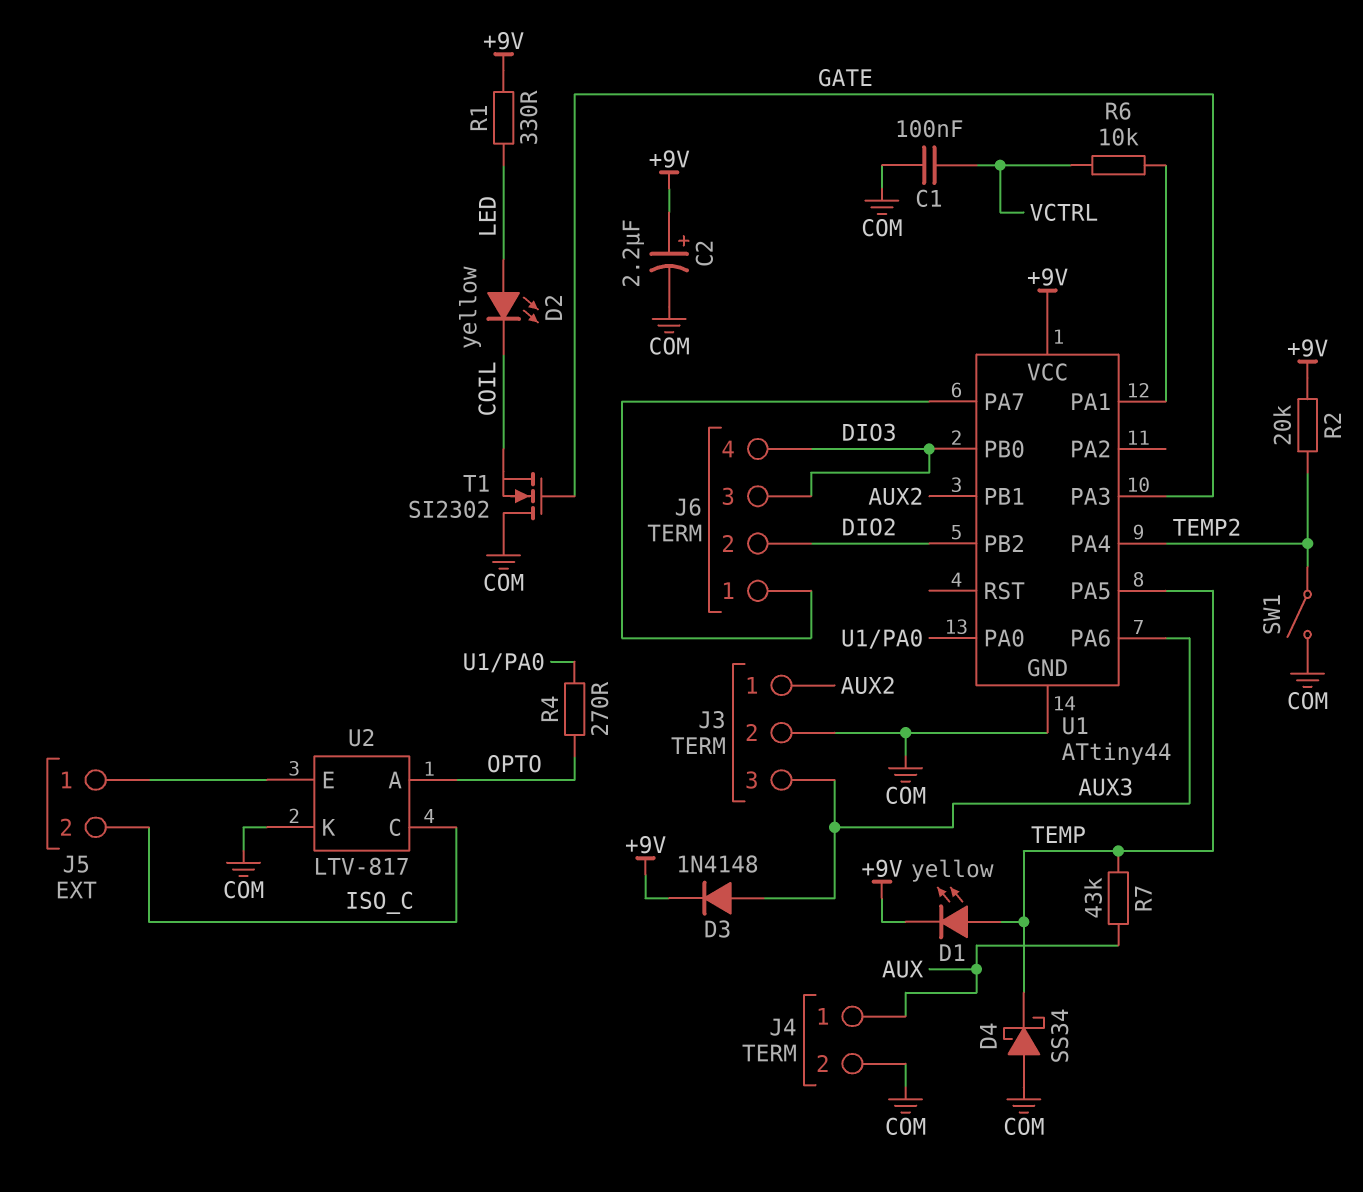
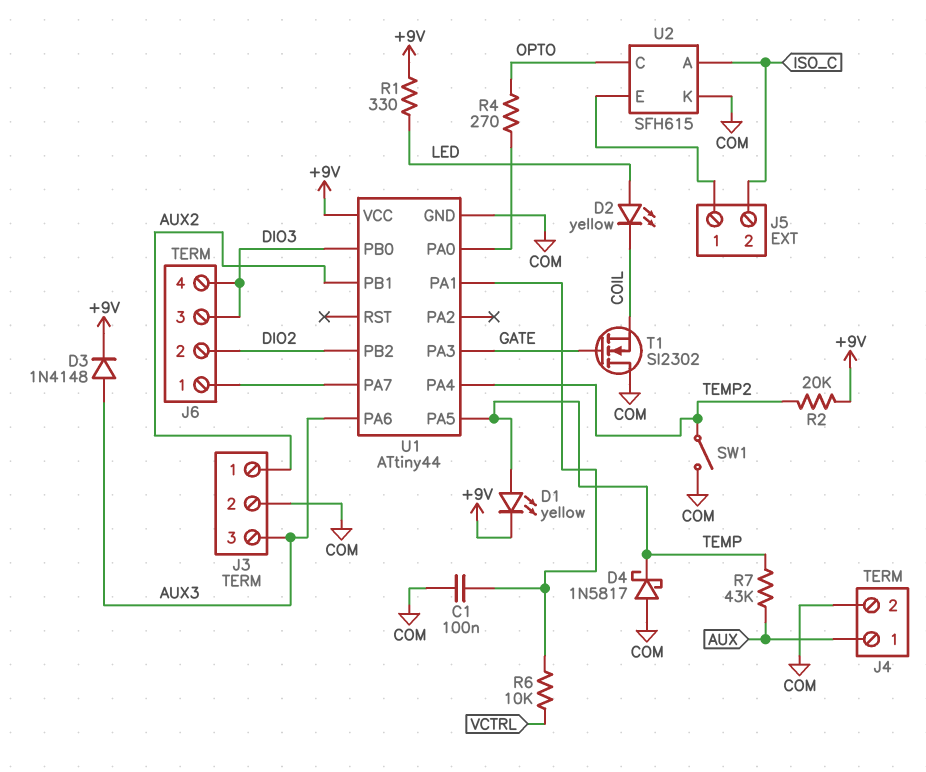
C1: 100nF (COM, VCTRL) -> 100nF (COM, U1/PA1)
C2: 2.2uF (plus +9V, minus COM) -> none
D4: schottky SS34 (A COM, K TEMP) -> schottky 1N5817 (A COM, K TEMP)
U2: LTV-817 -> SFH615
U2 pin A: OPTO -> ISO_C
U2 pin C: ISO_C -> OPTO

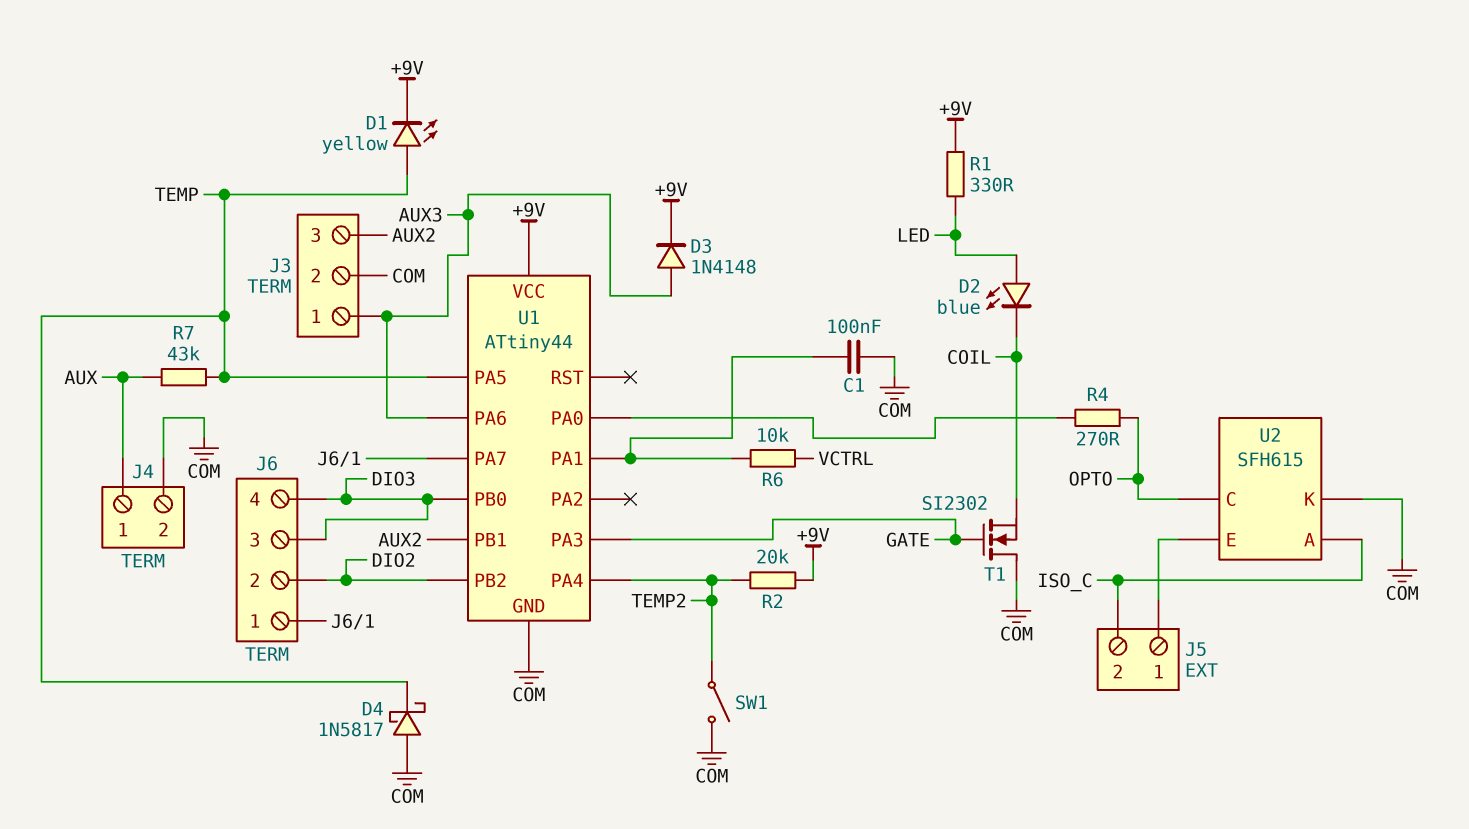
D2: LED yellow (A LED, K COIL) -> LED blue (A LED, K COIL)
J3 pin 1: AUX2 -> AUX3
J3 pin 3: AUX3 -> AUX2

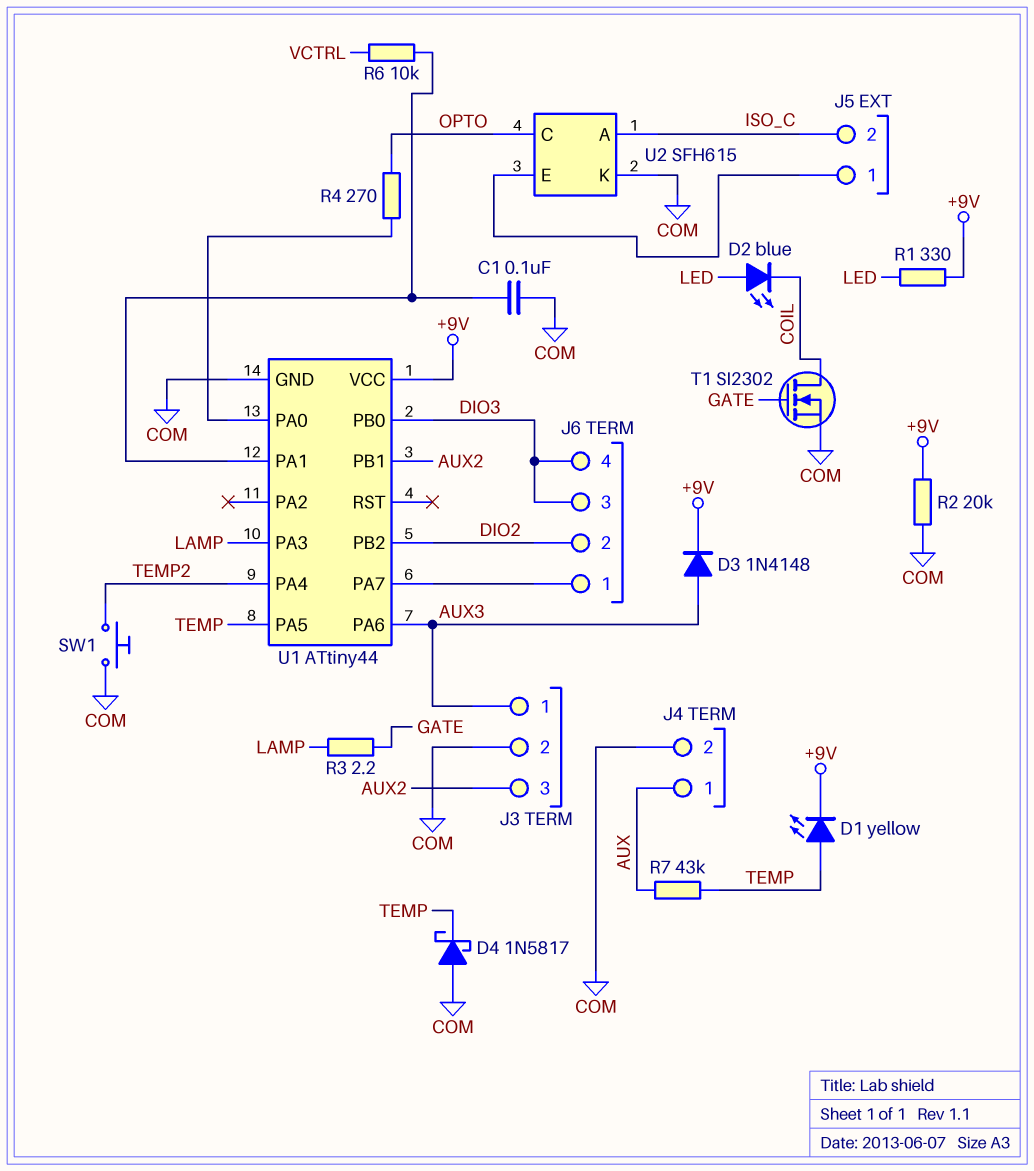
R2: 20k (+9V, TEMP2) -> 20k (+9V, COM)
R3: none -> 2.2 (GATE, LAMP)
SW1: switch (COM, TEMP2) -> button (COM, TEMP2)
T1: NMOS SI2302 (G GATE, D COM, S COIL) -> NMOS SI2302 (G GATE, D COIL, S COM)
U1 pin PA3: GATE -> LAMP

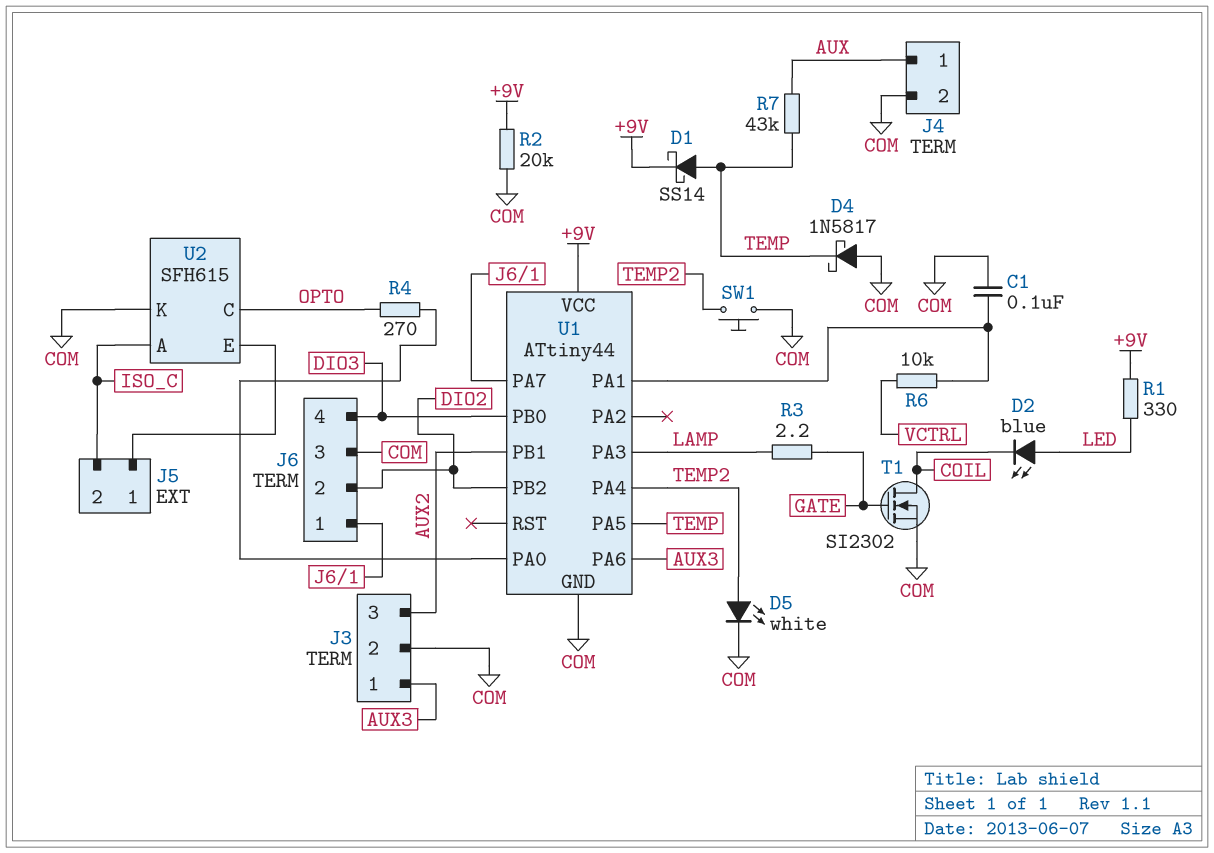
D1: LED yellow (A TEMP, K +9V) -> schottky SS14 (A TEMP, K +9V)
D3: diode 1N4148 (A AUX3, K +9V) -> none
D5: none -> LED white (A TEMP2, K COM)
J6 pin 3: DIO3 -> COM

